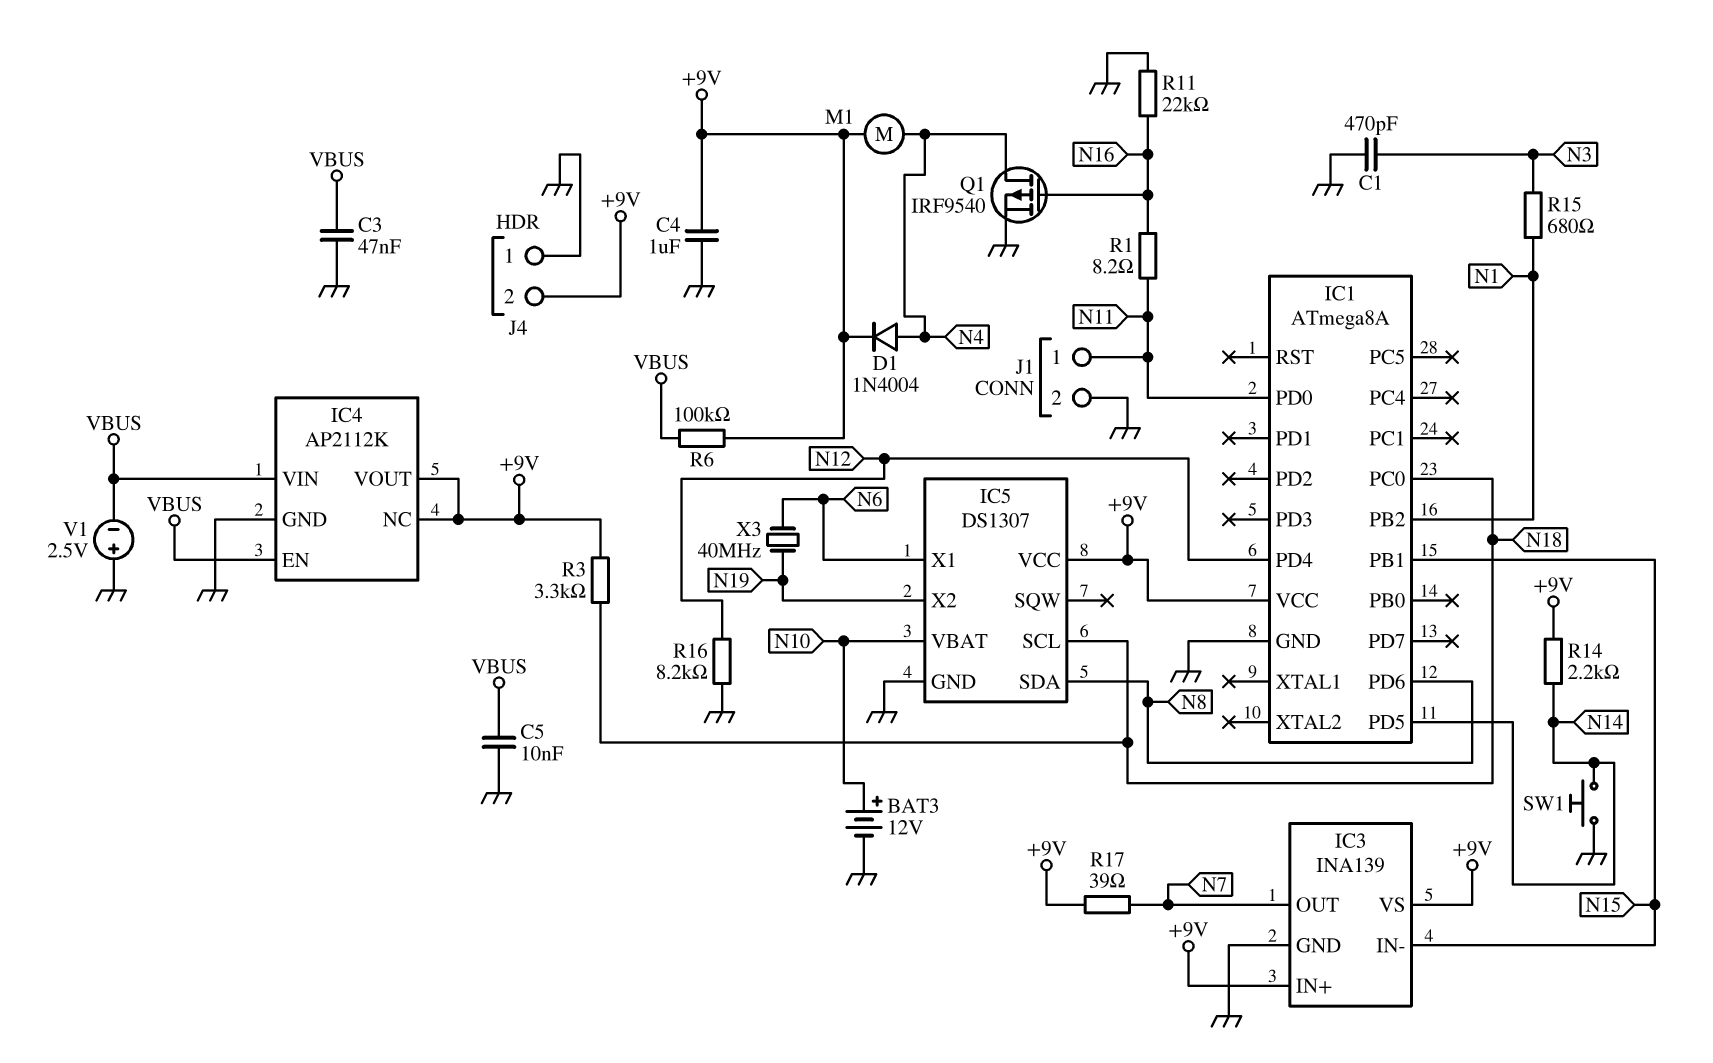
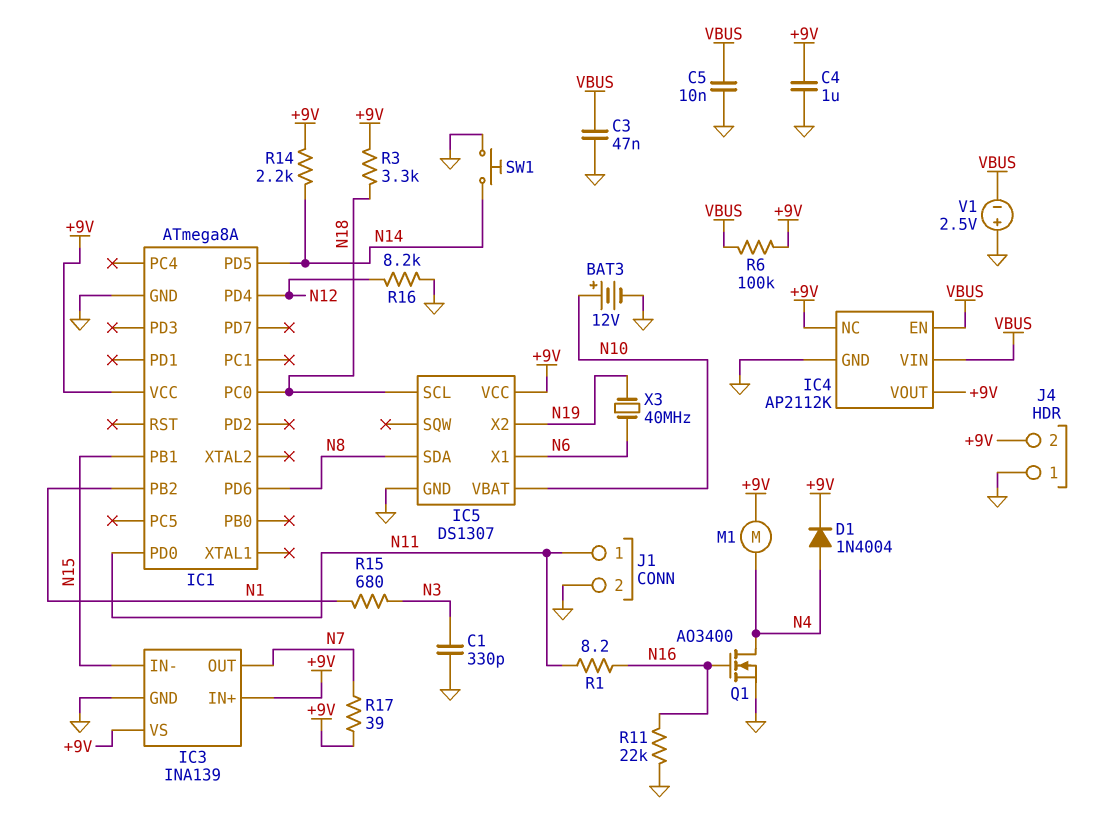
C1: 470pF (GND, N3) -> 330pF (GND, N3)
Q1: PMOS IRF9540 (G N16, D N4, S GND) -> NMOS AO3400 (G N16, D N4, S GND)

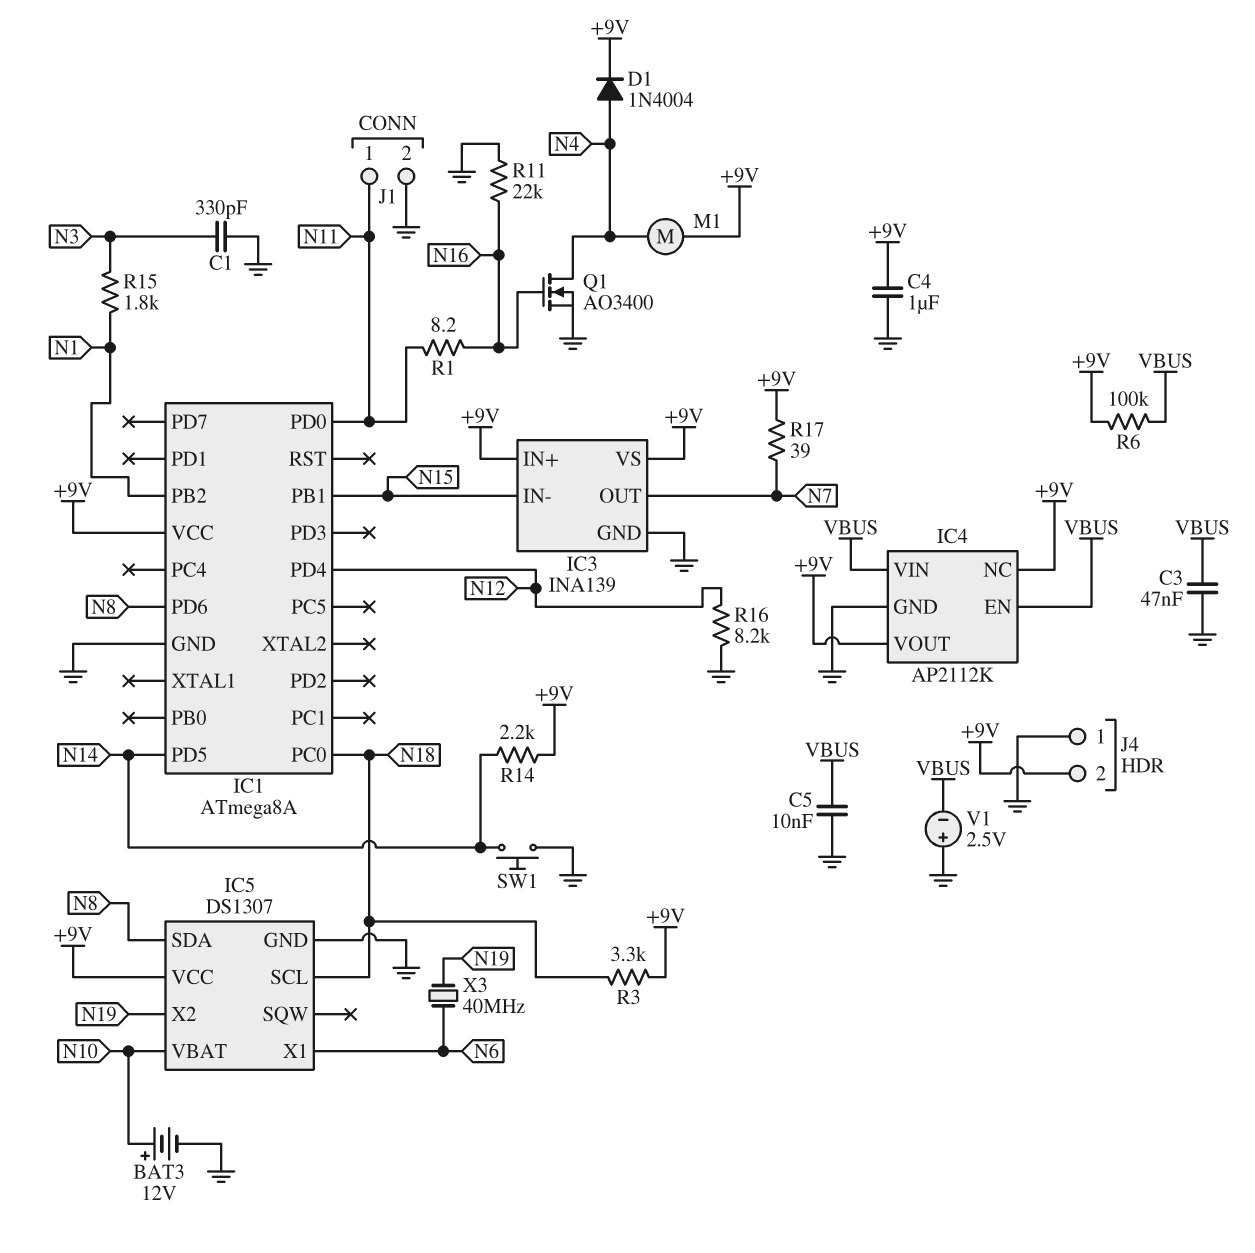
R15: 680 (N1, N3) -> 1.8k (N1, N3)

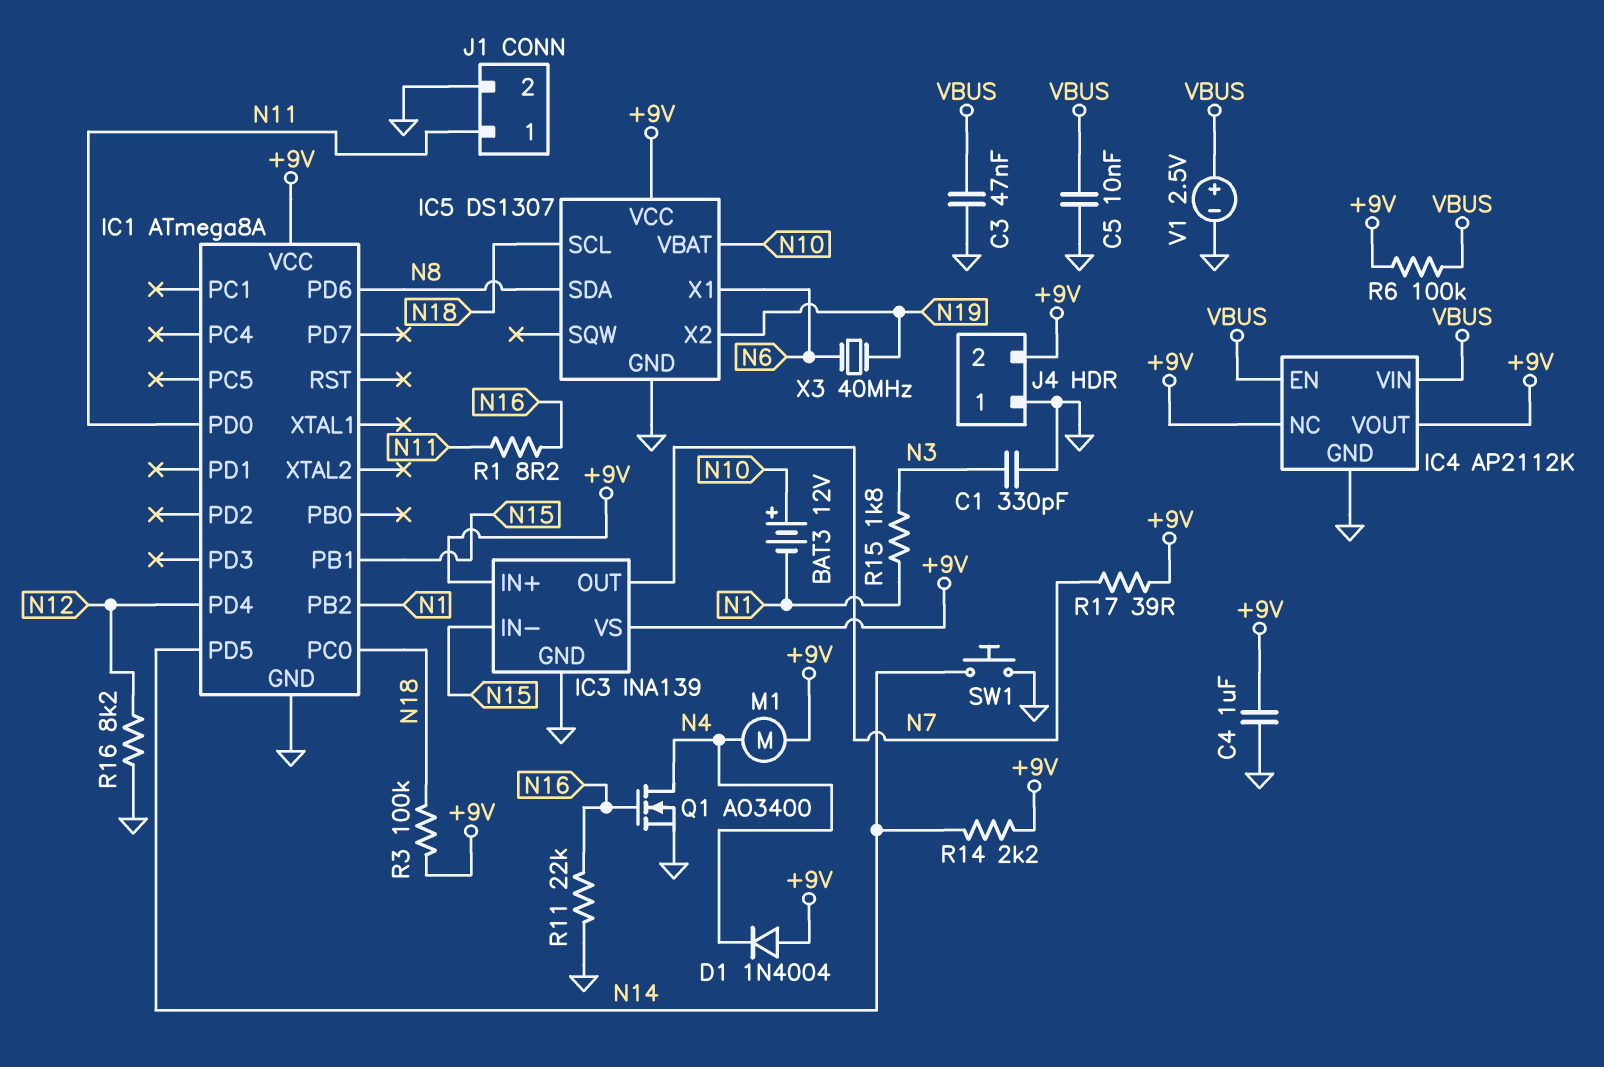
BAT3: 12V (plus N10, minus GND) -> 12V (plus N10, minus N1)
D1: diode 1N4004 (A N4, K +9V) -> diode 1N4004 (A +9V, K N4)
R3: 3.3k (+9V, N18) -> 100k (+9V, N18)
V1: 2.5V (plus GND, minus VBUS) -> 2.5V (plus VBUS, minus GND)

